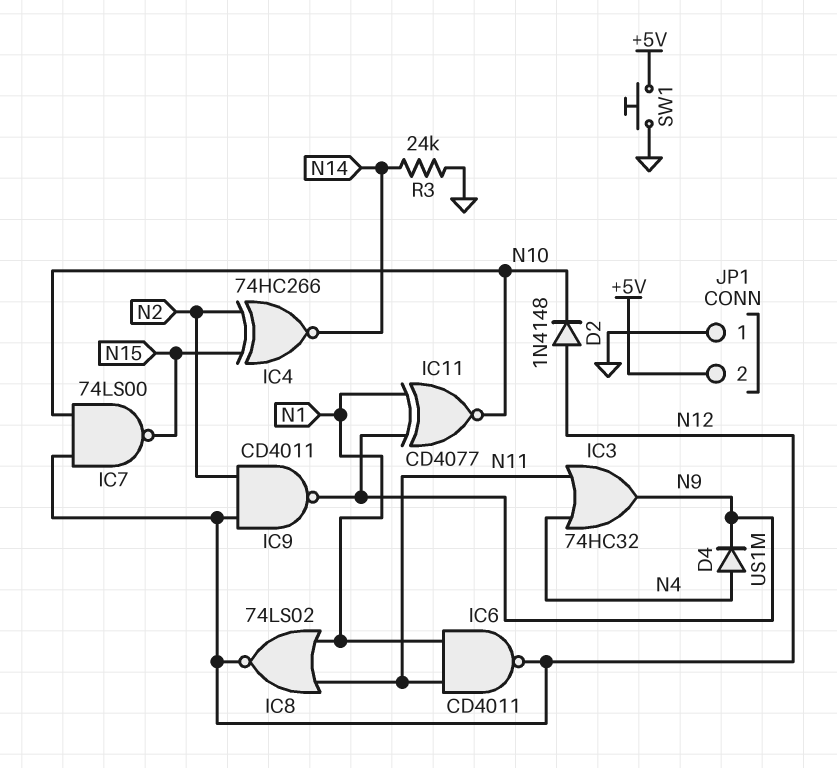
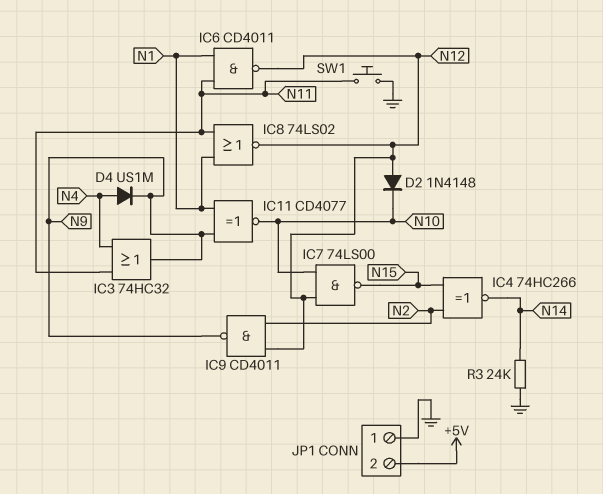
SW1: button (+5V, GND) -> button (GND, N11)

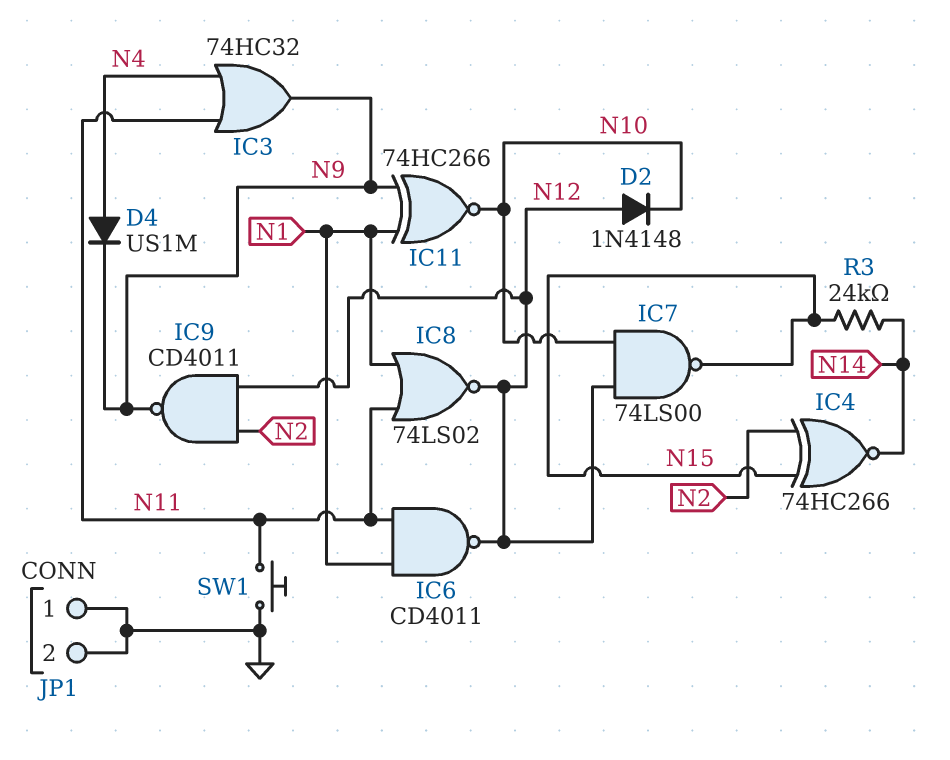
IC11: XNOR CD4077 (in N1, in N9, out N10) -> XNOR 74HC266 (in N1, in N9, out N10)
JP1 pin 2: +5V -> GND
R3: 24k (GND, N14) -> 24k (N14, N15)

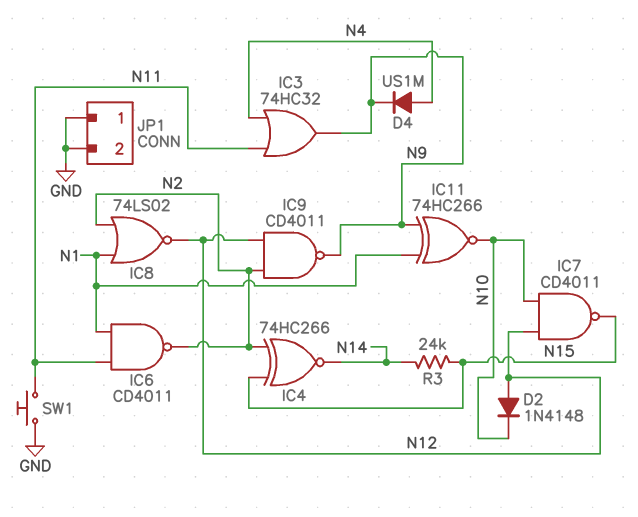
IC6: NAND CD4011 (in N1, in N11, out N12) -> NAND CD4011 (in N1, in N11, out N2)
IC7: NAND 74LS00 (in N10, in N12, out N15) -> NAND CD4011 (in N10, in N12, out N15)
IC8: NOR 74LS02 (in N1, in N11, out N12) -> NOR 74LS02 (in N1, in N2, out N12)

